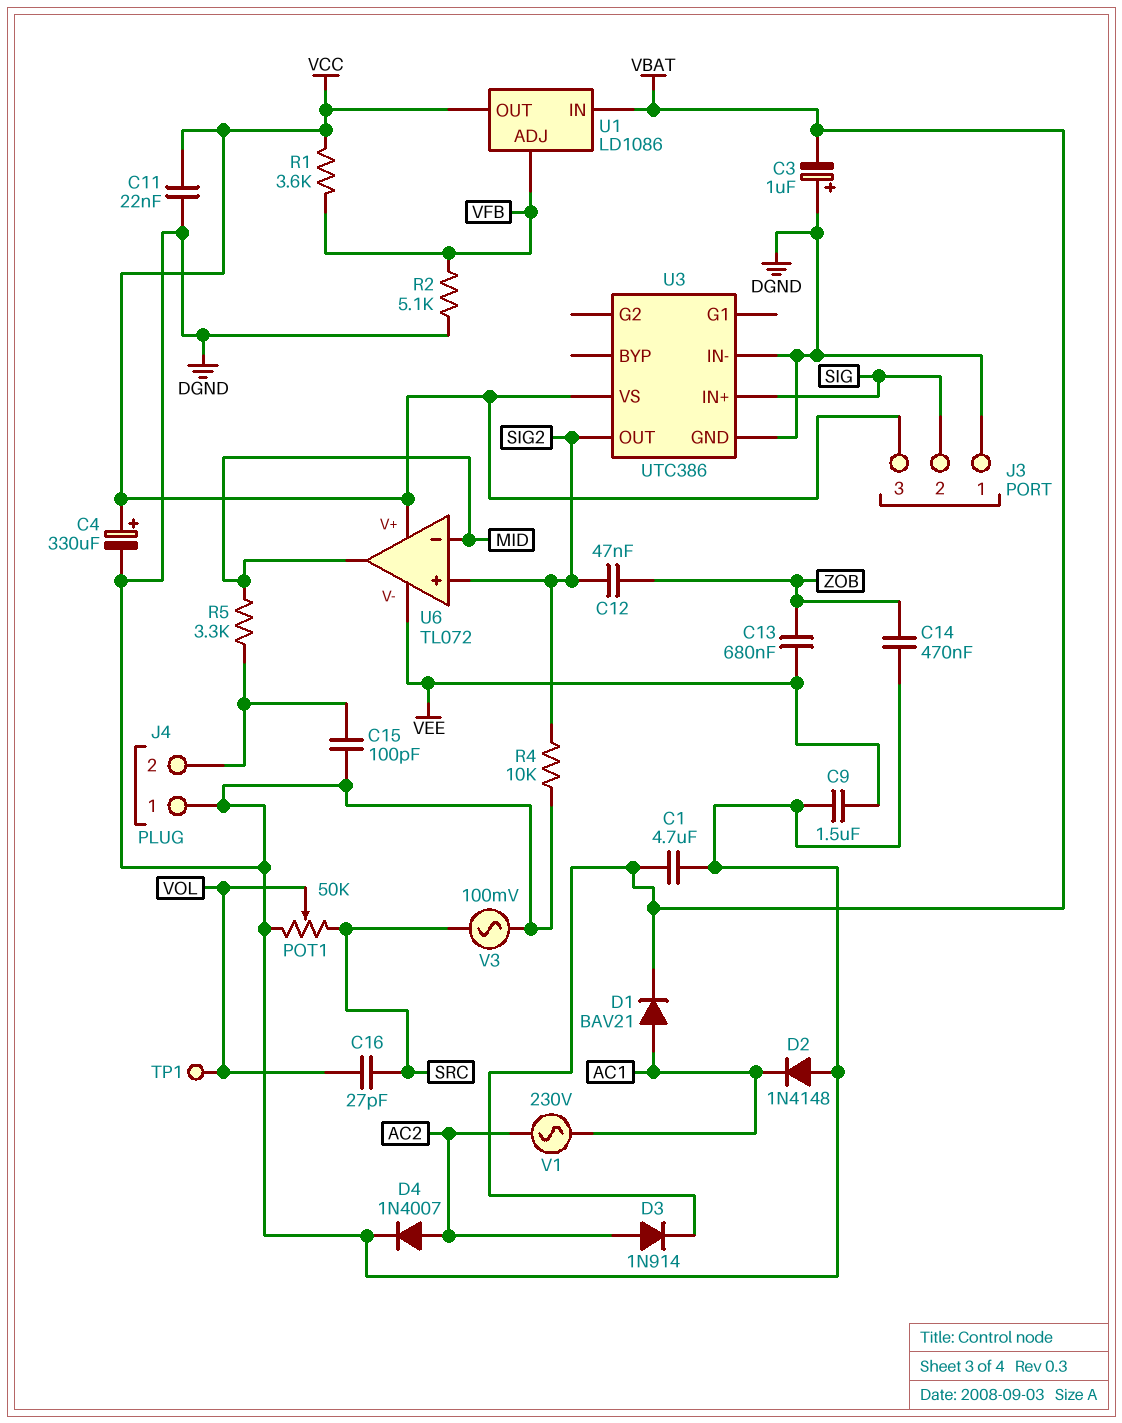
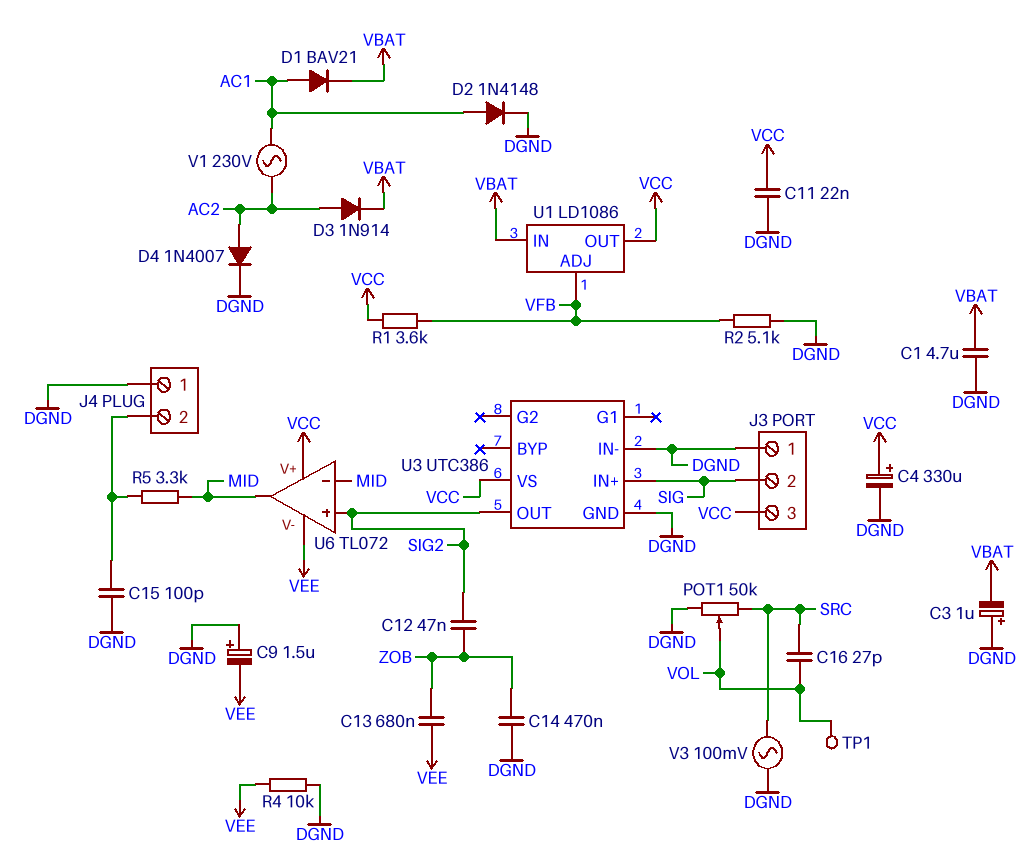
C9: 1.5uF (DGND, VEE) -> 1.5uF (plus DGND, minus VEE)
D2: diode 1N4148 (A DGND, K AC1) -> diode 1N4148 (A AC1, K DGND)
R4: 10k (DGND, SIG2) -> 10k (DGND, VEE)

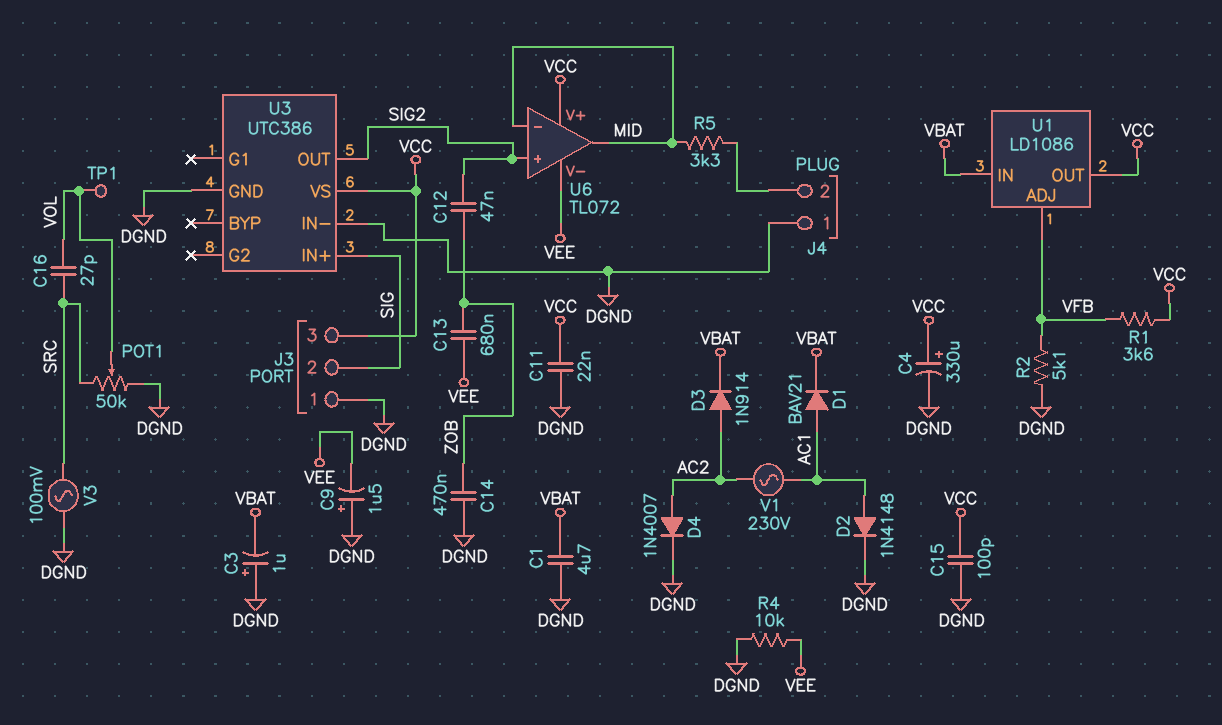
C15: 100pF (DGND, J4/2) -> 100pF (DGND, VCC)

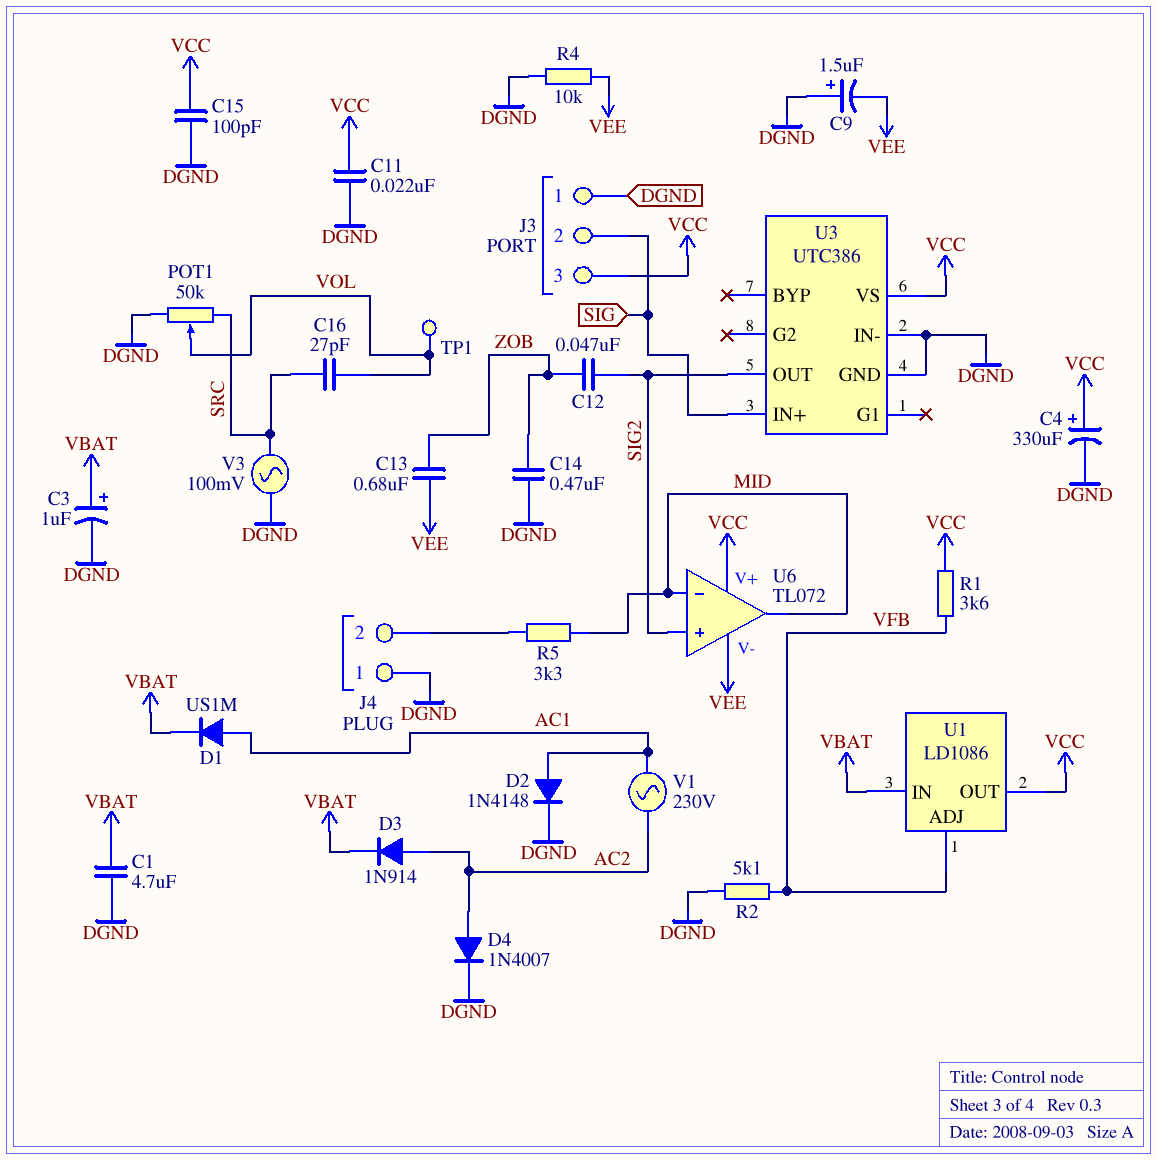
C3: 1uF (plus DGND, minus VBAT) -> 1uF (plus VBAT, minus DGND)
D1: diode BAV21 (A AC1, K VBAT) -> diode US1M (A AC1, K VBAT)

